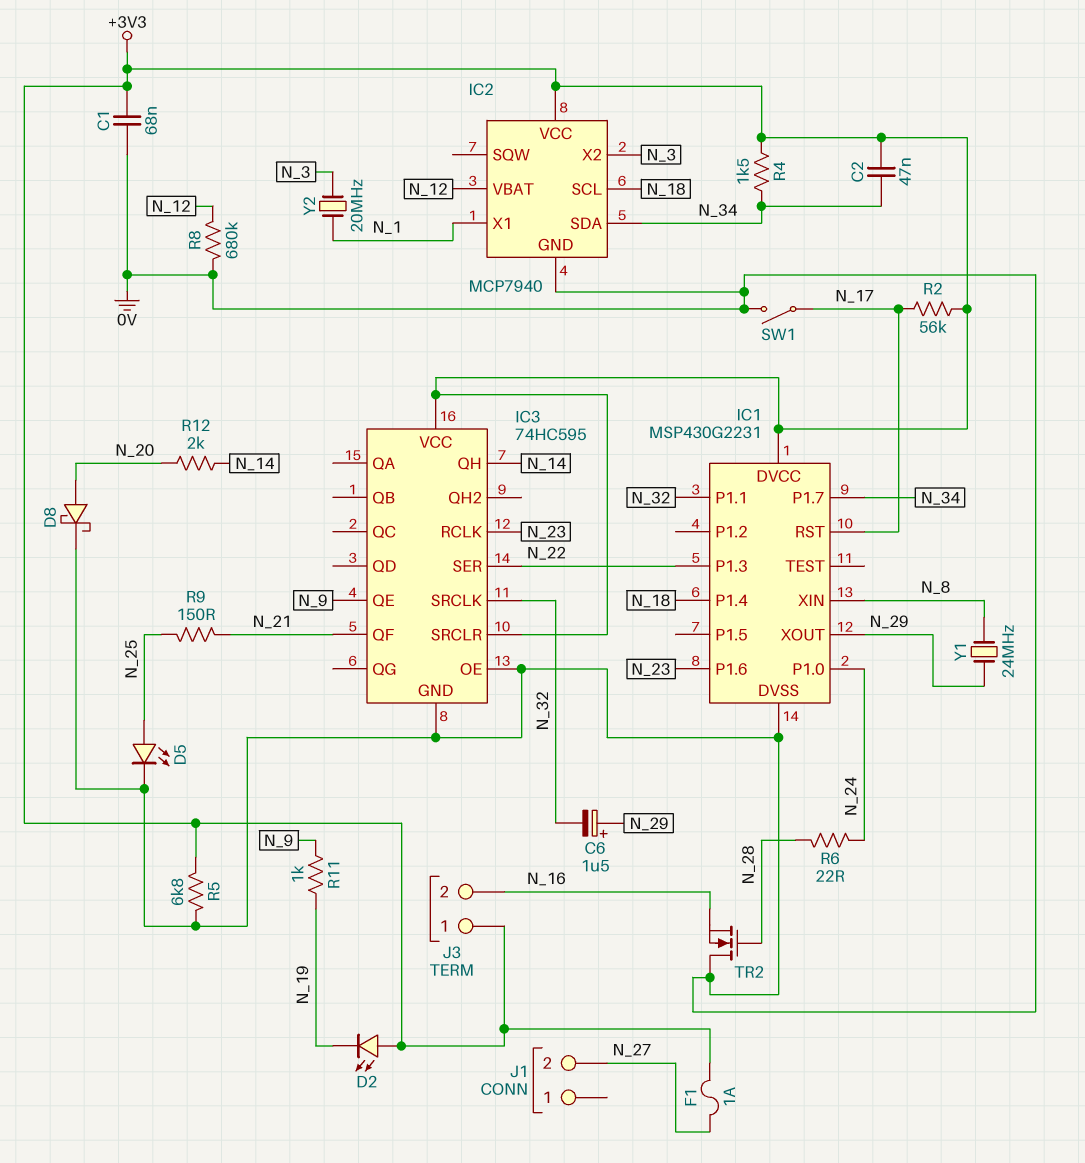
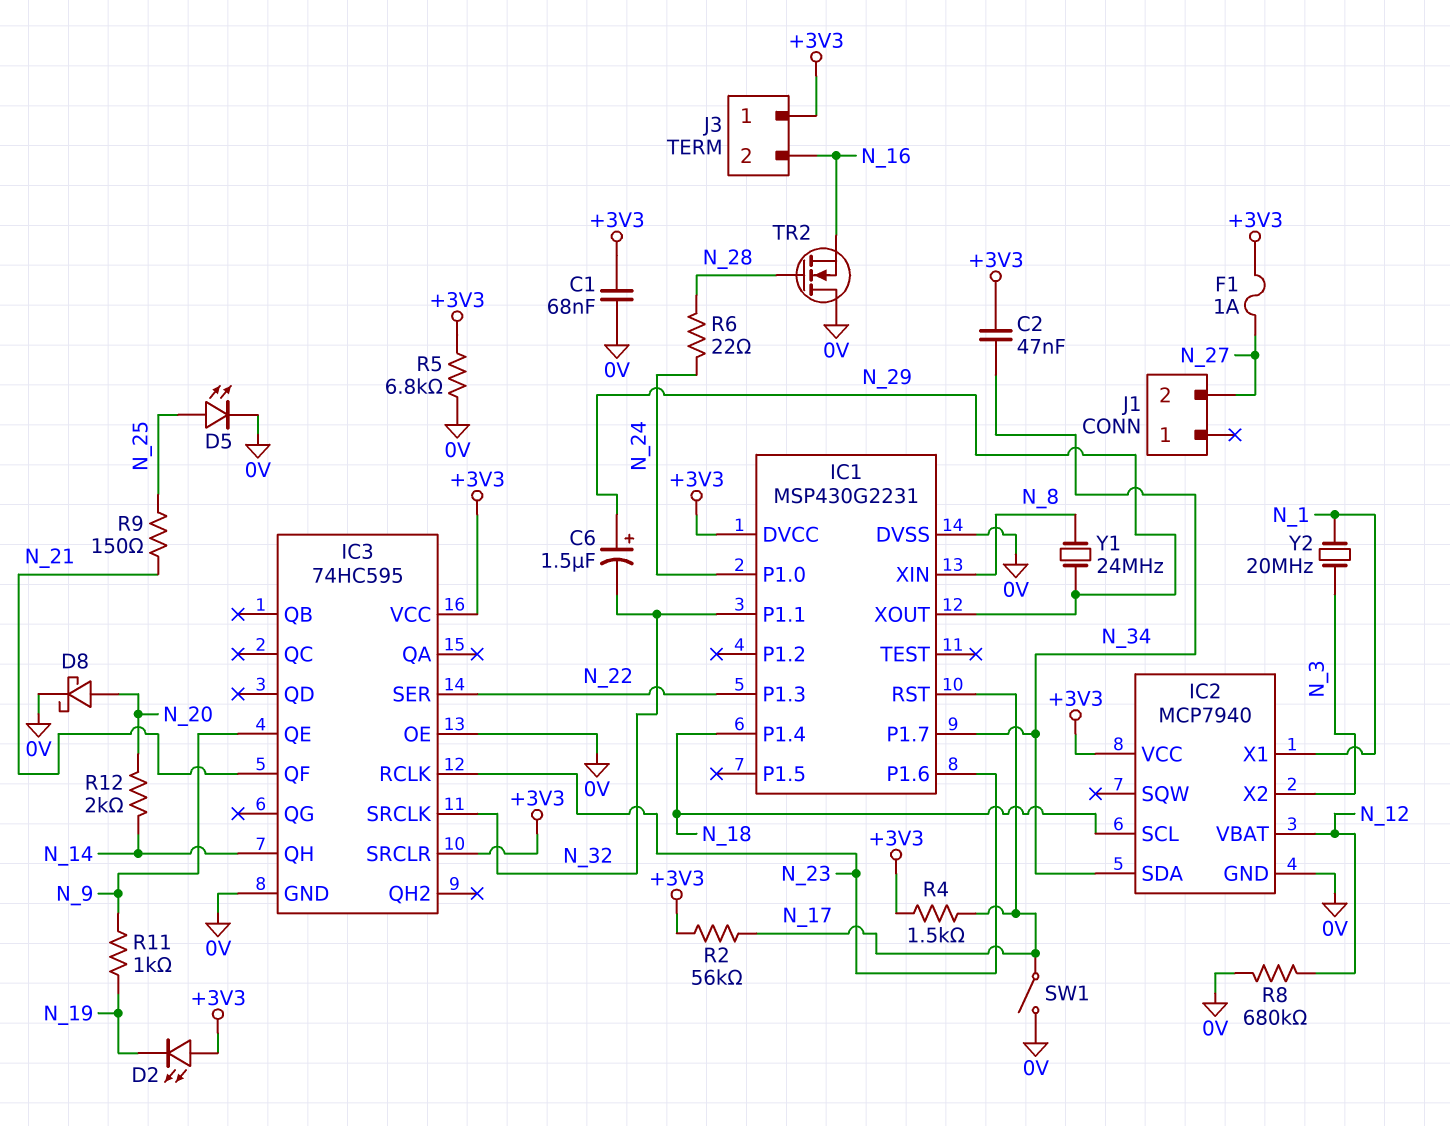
R4: 1.5k (+3V3, N_34) -> 1.5k (+3V3, N_17)

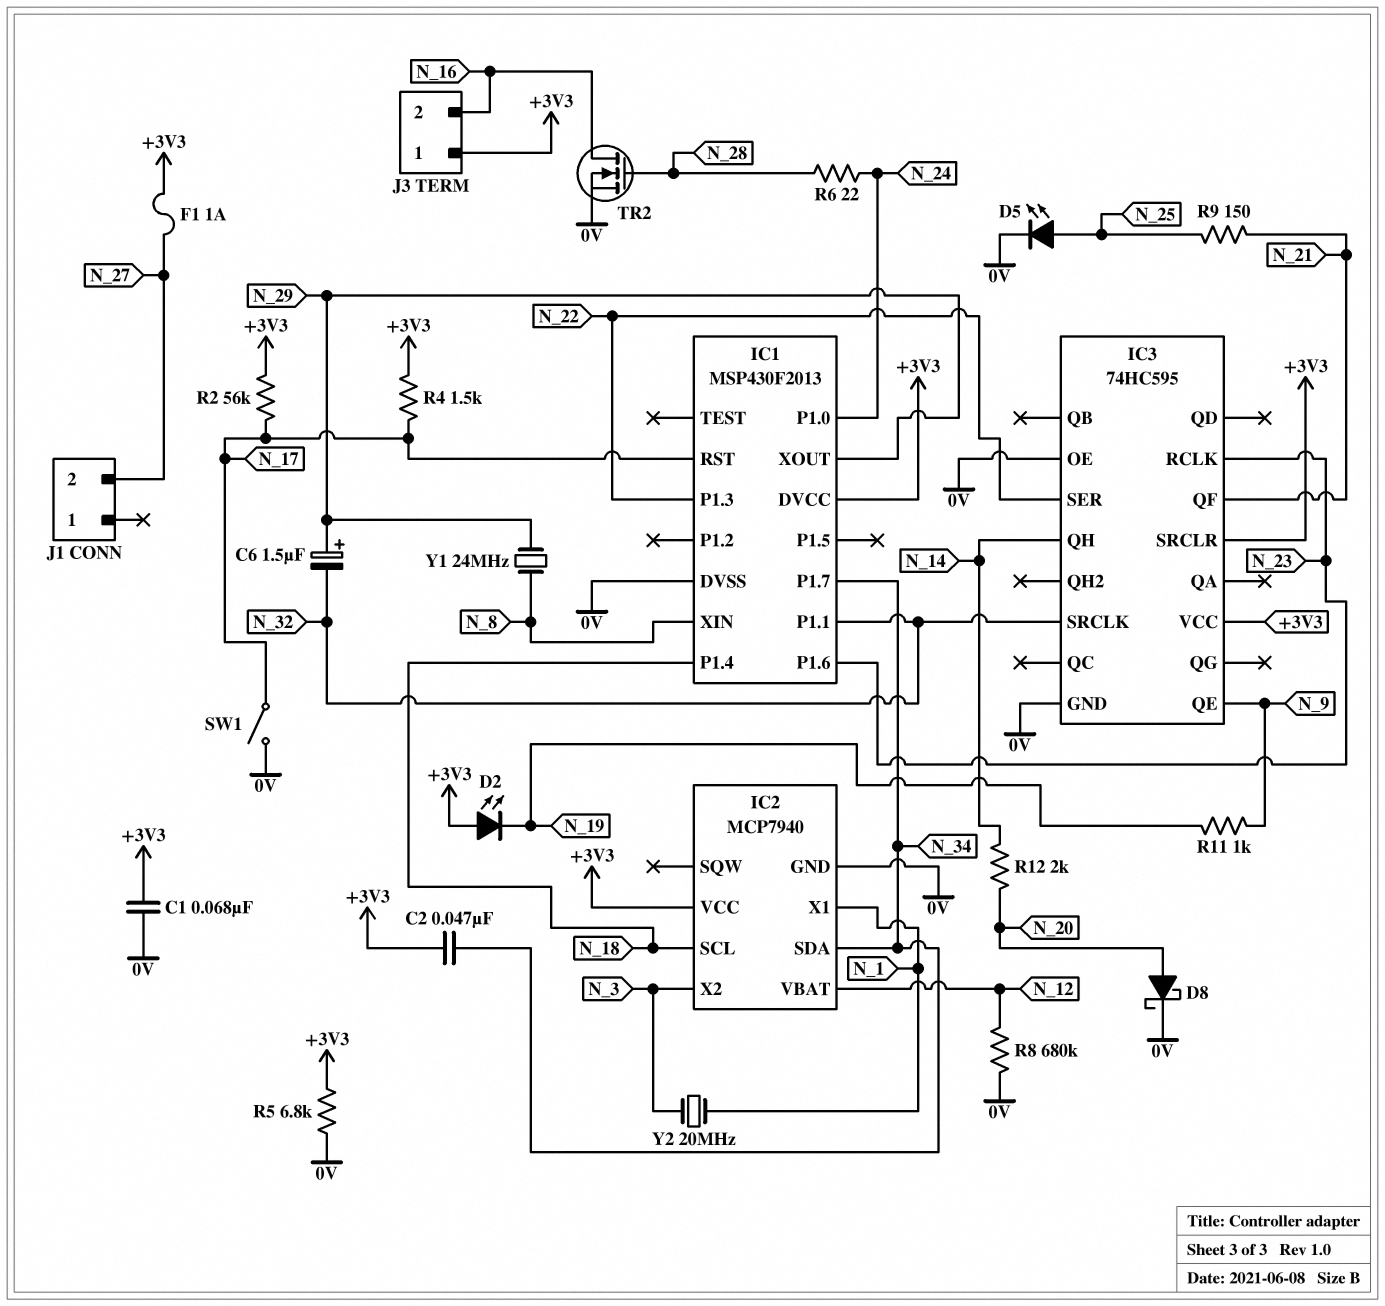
IC1: MSP430G2231 -> MSP430F2013
TR2: NMOS (G N_28, D 0V, S N_16) -> NMOS (G N_28, D N_16, S 0V)

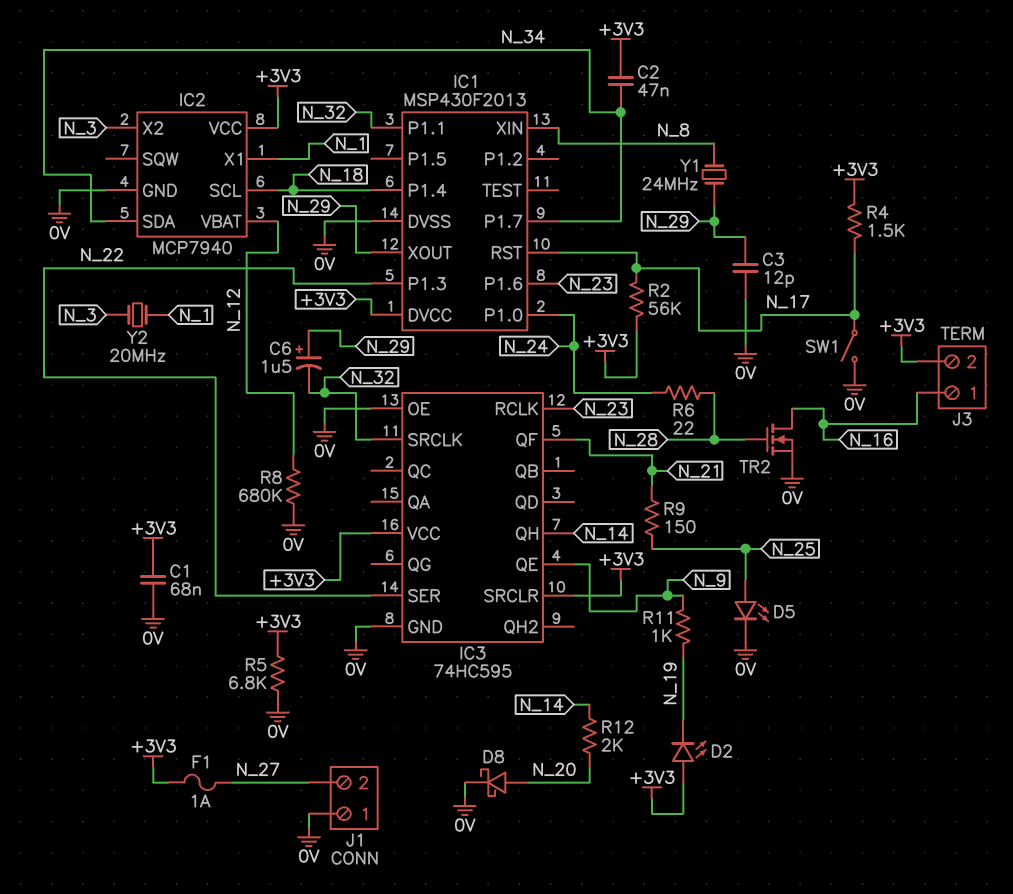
C3: none -> 12pF (0V, N_29)
J1 pin 1: none -> 0V
J3 pin 1: +3V3 -> N_16
J3 pin 2: N_16 -> +3V3

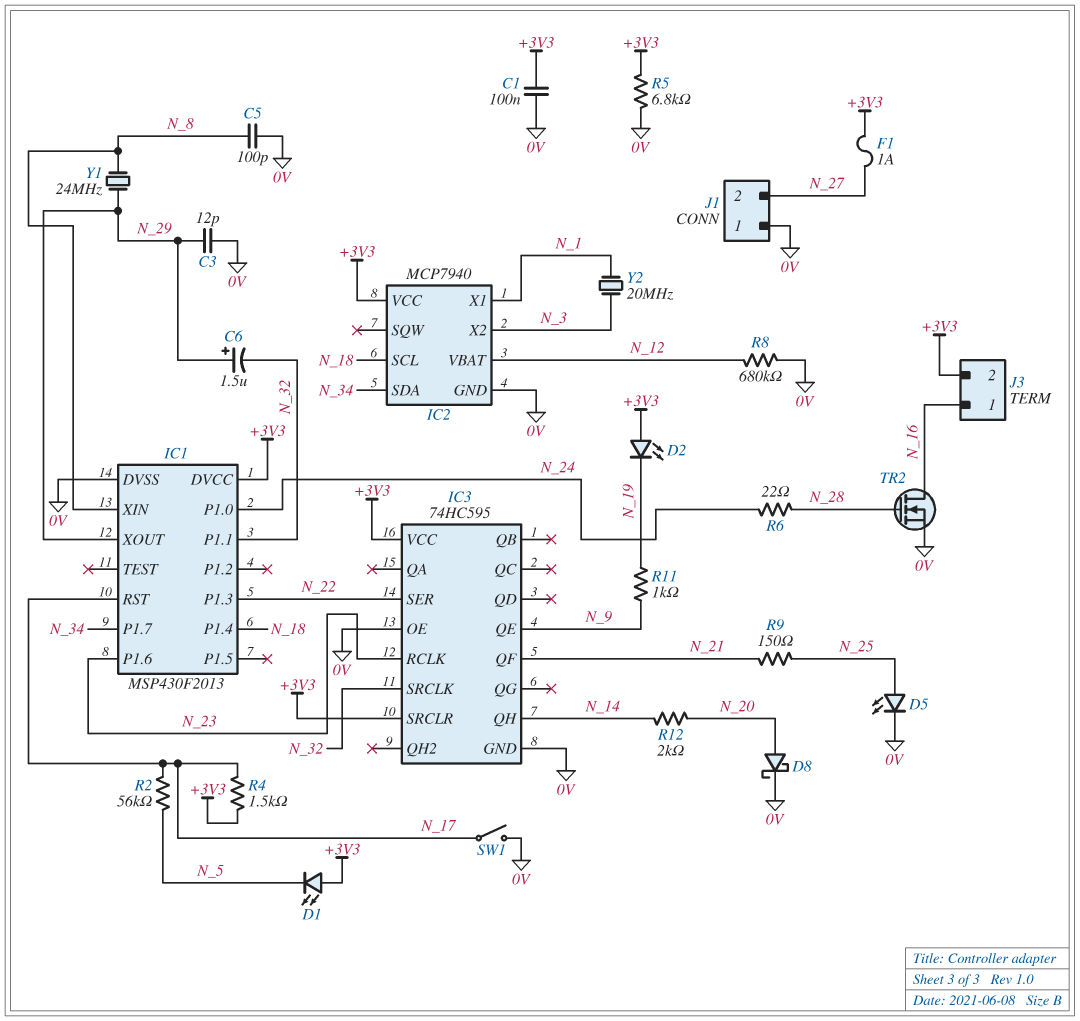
C1: 68nF (+3V3, 0V) -> 100nF (+3V3, 0V)
C2: 47nF (+3V3, N_34) -> none
C5: none -> 100pF (0V, N_8)
D1: none -> LED (A +3V3, K N_5)
R2: 56k (+3V3, N_17) -> 56k (N_5, N_17)

